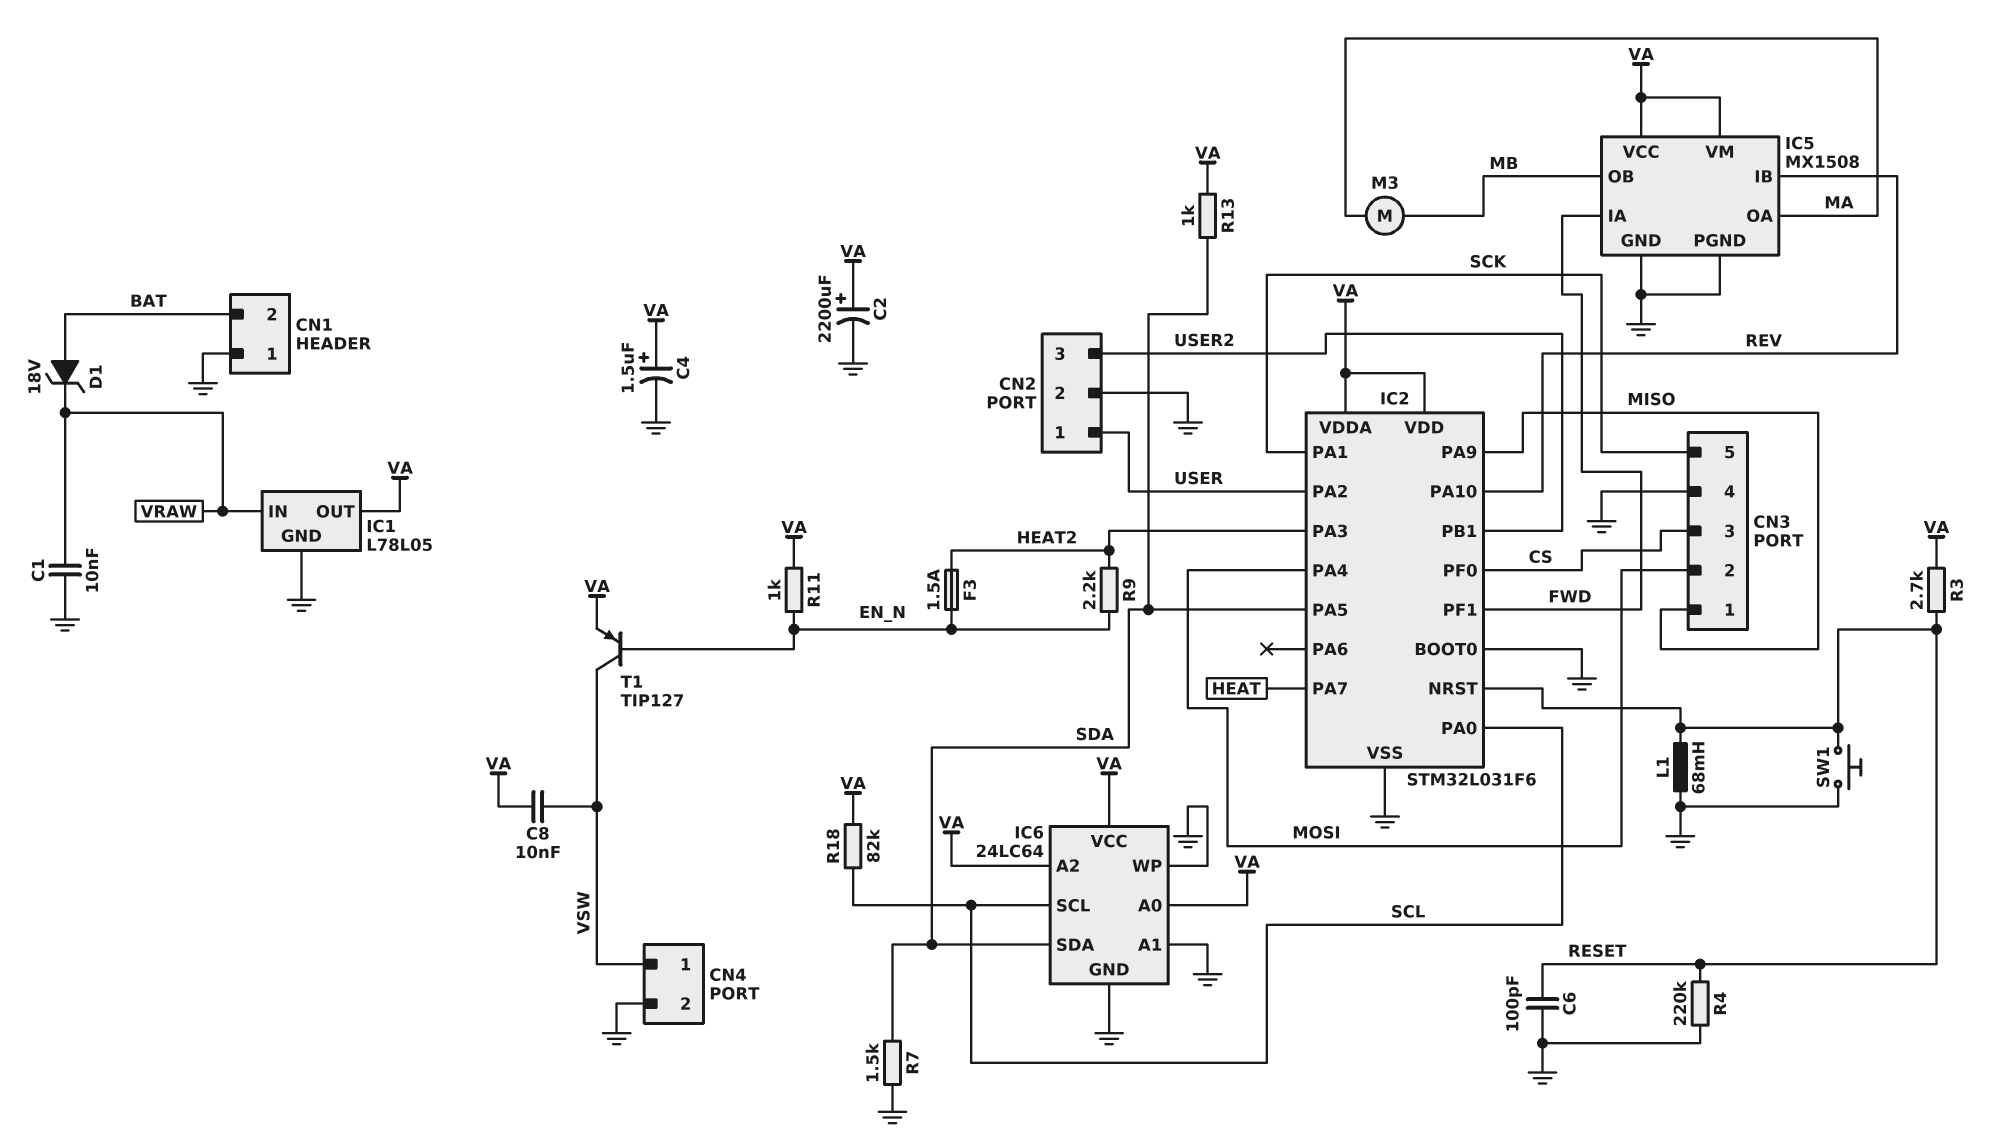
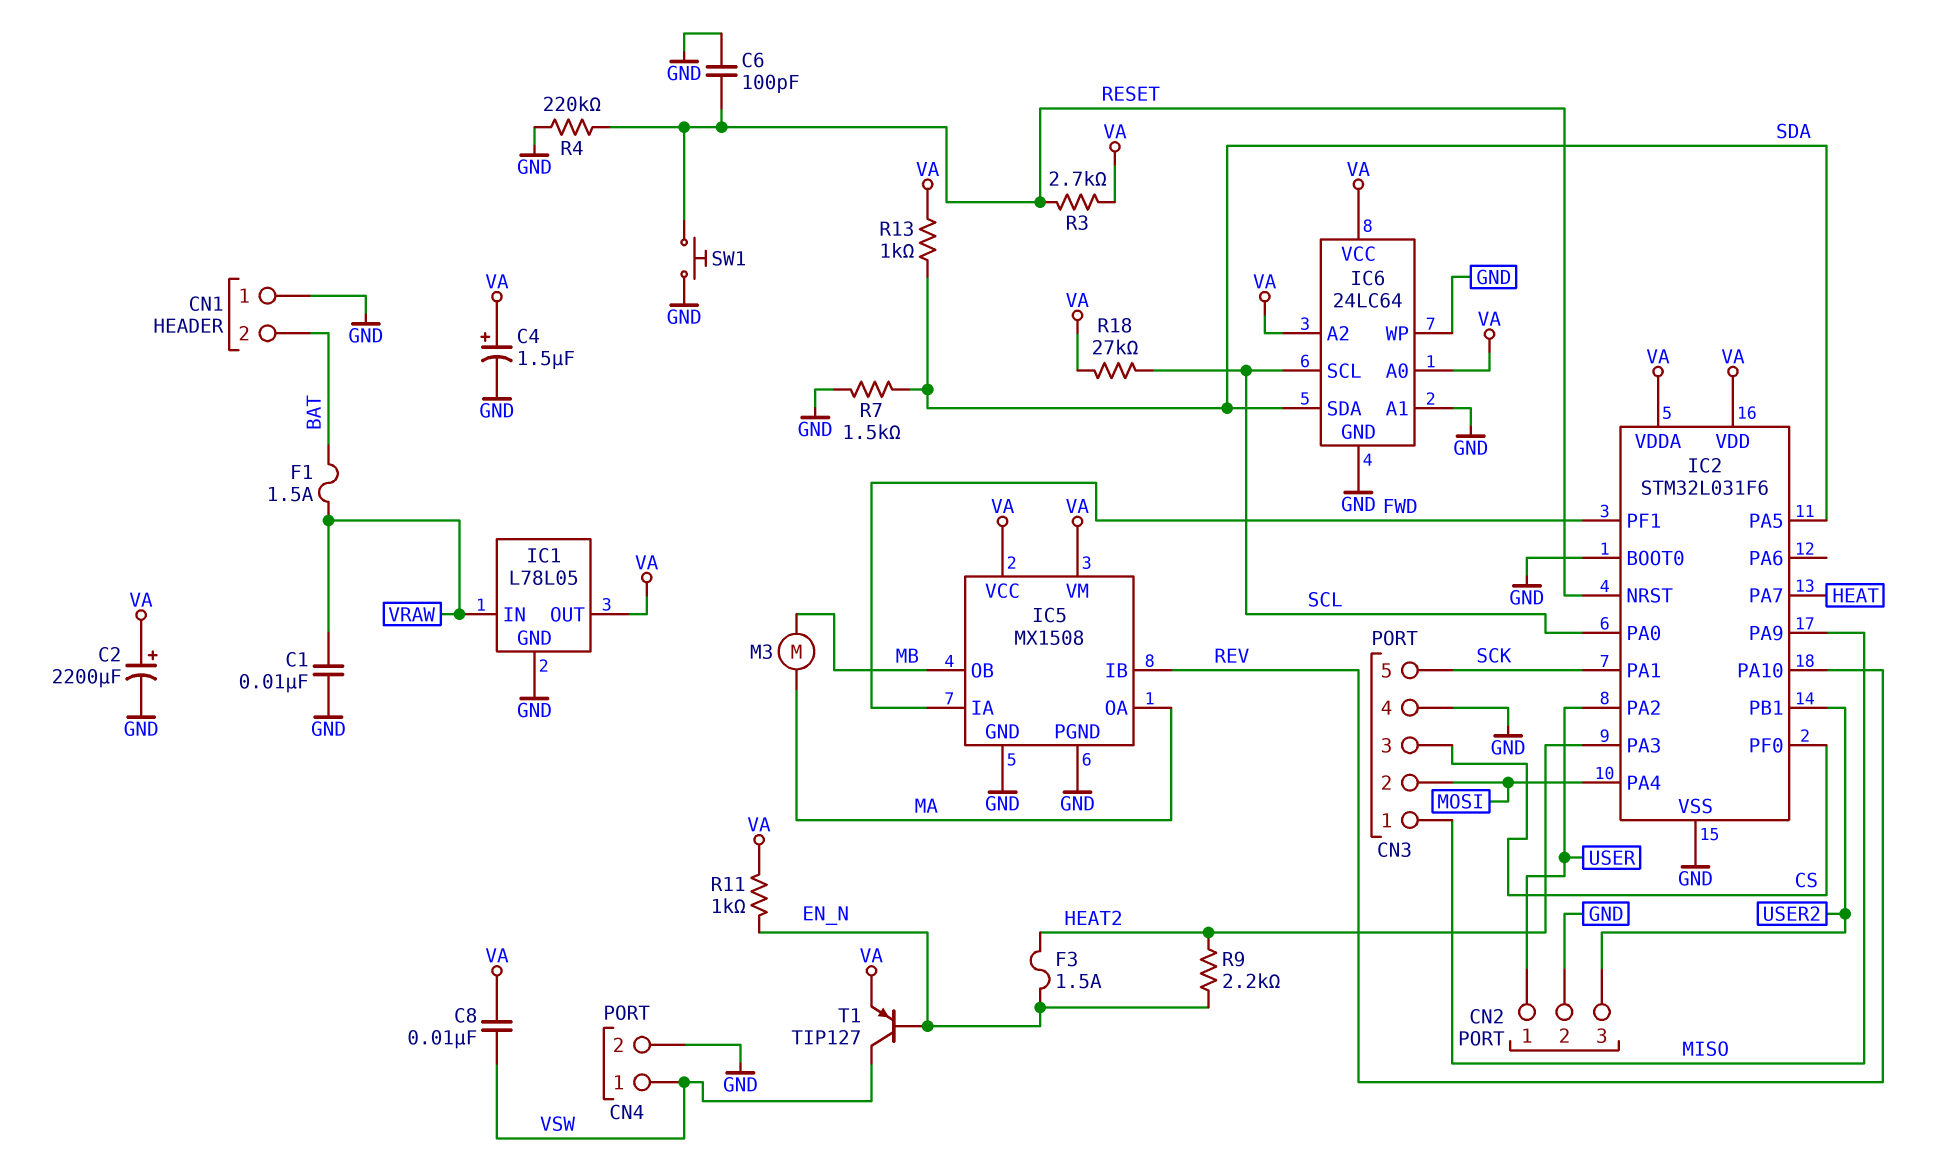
D1: zener 18V (A BAT, K VRAW) -> none
F1: none -> 1.5A (BAT, VRAW)
L1: 68mH (GND, RESET) -> none
R18: 82k (SCL, VA) -> 27k (SCL, VA)

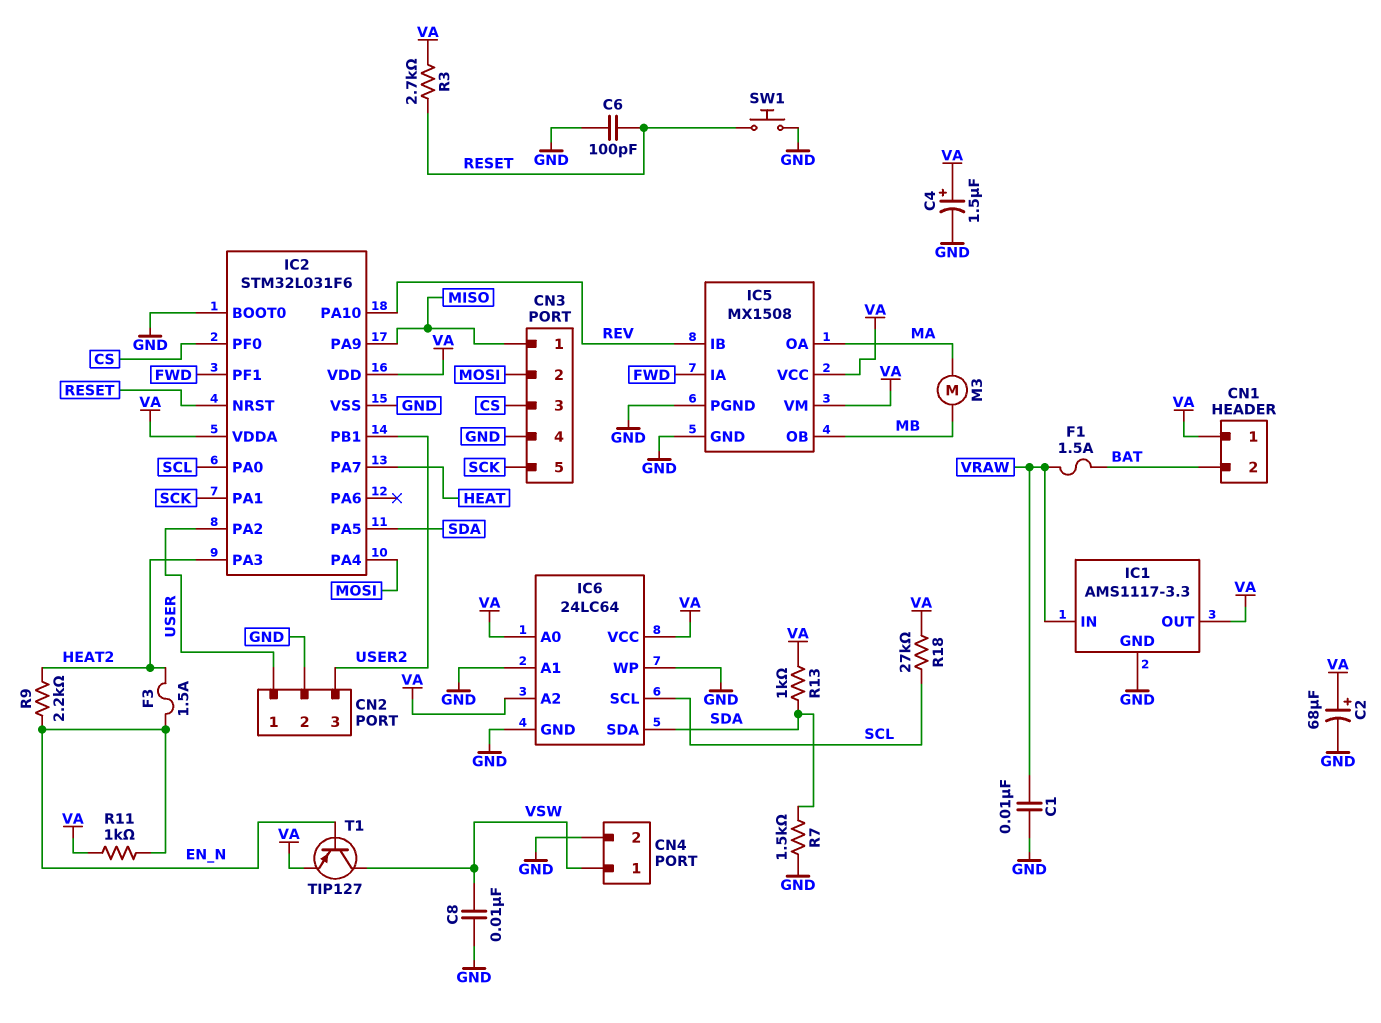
C2: 2200uF (plus VA, minus GND) -> 68uF (plus VA, minus GND)
C8: 10nF (VA, VSW) -> 10nF (GND, VSW)
CN1 pin 1: GND -> VA
IC1: L78L05 -> AMS1117-3.3
R4: 220k (GND, RESET) -> none

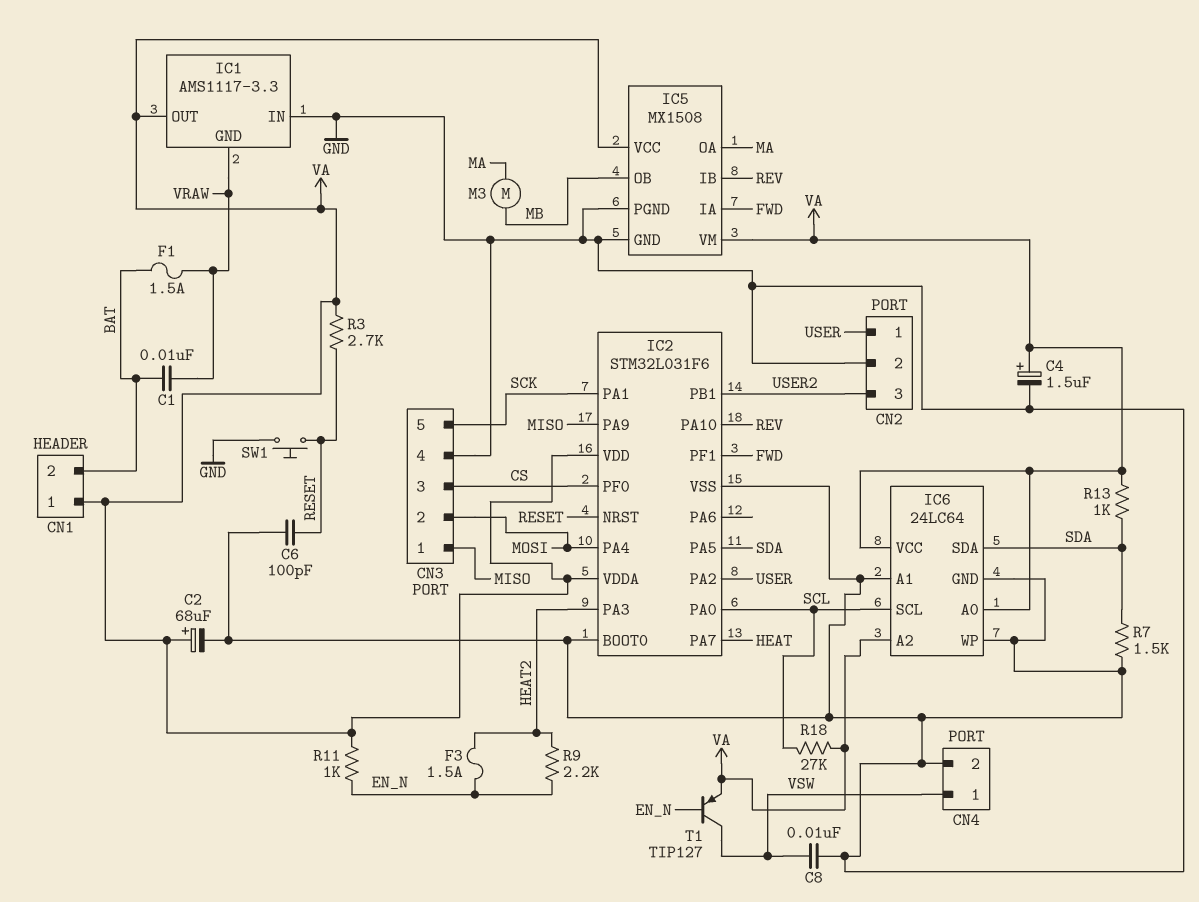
C1: 10nF (GND, VRAW) -> 10nF (BAT, VRAW)
IC1 pin GND: GND -> VRAW
IC1 pin IN: VRAW -> GND

